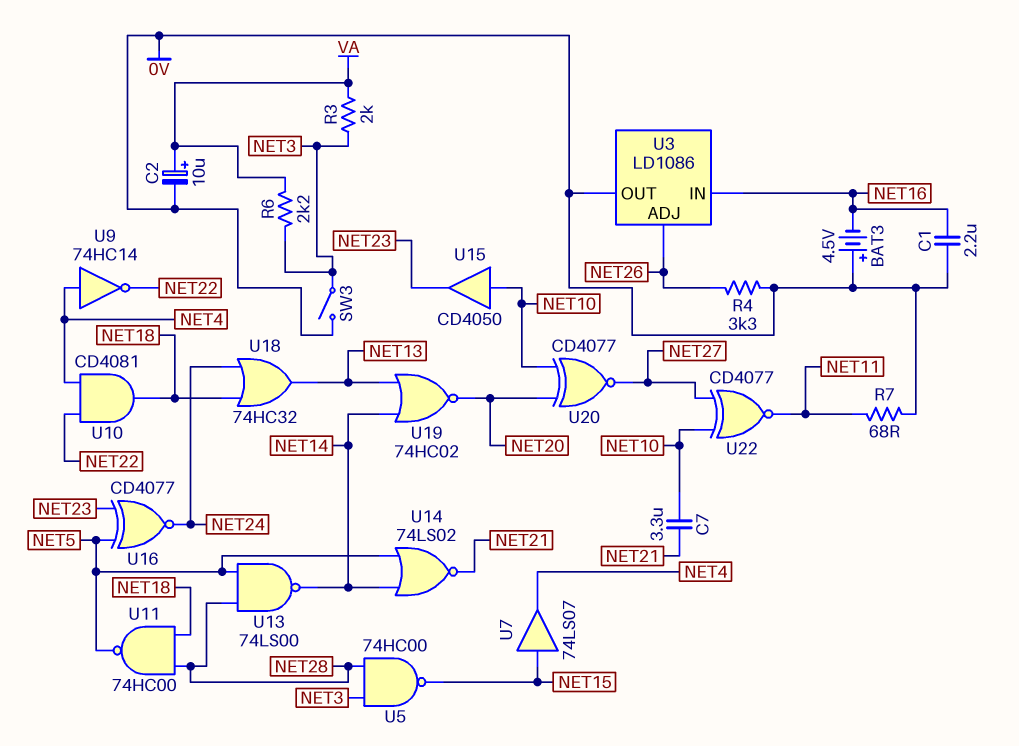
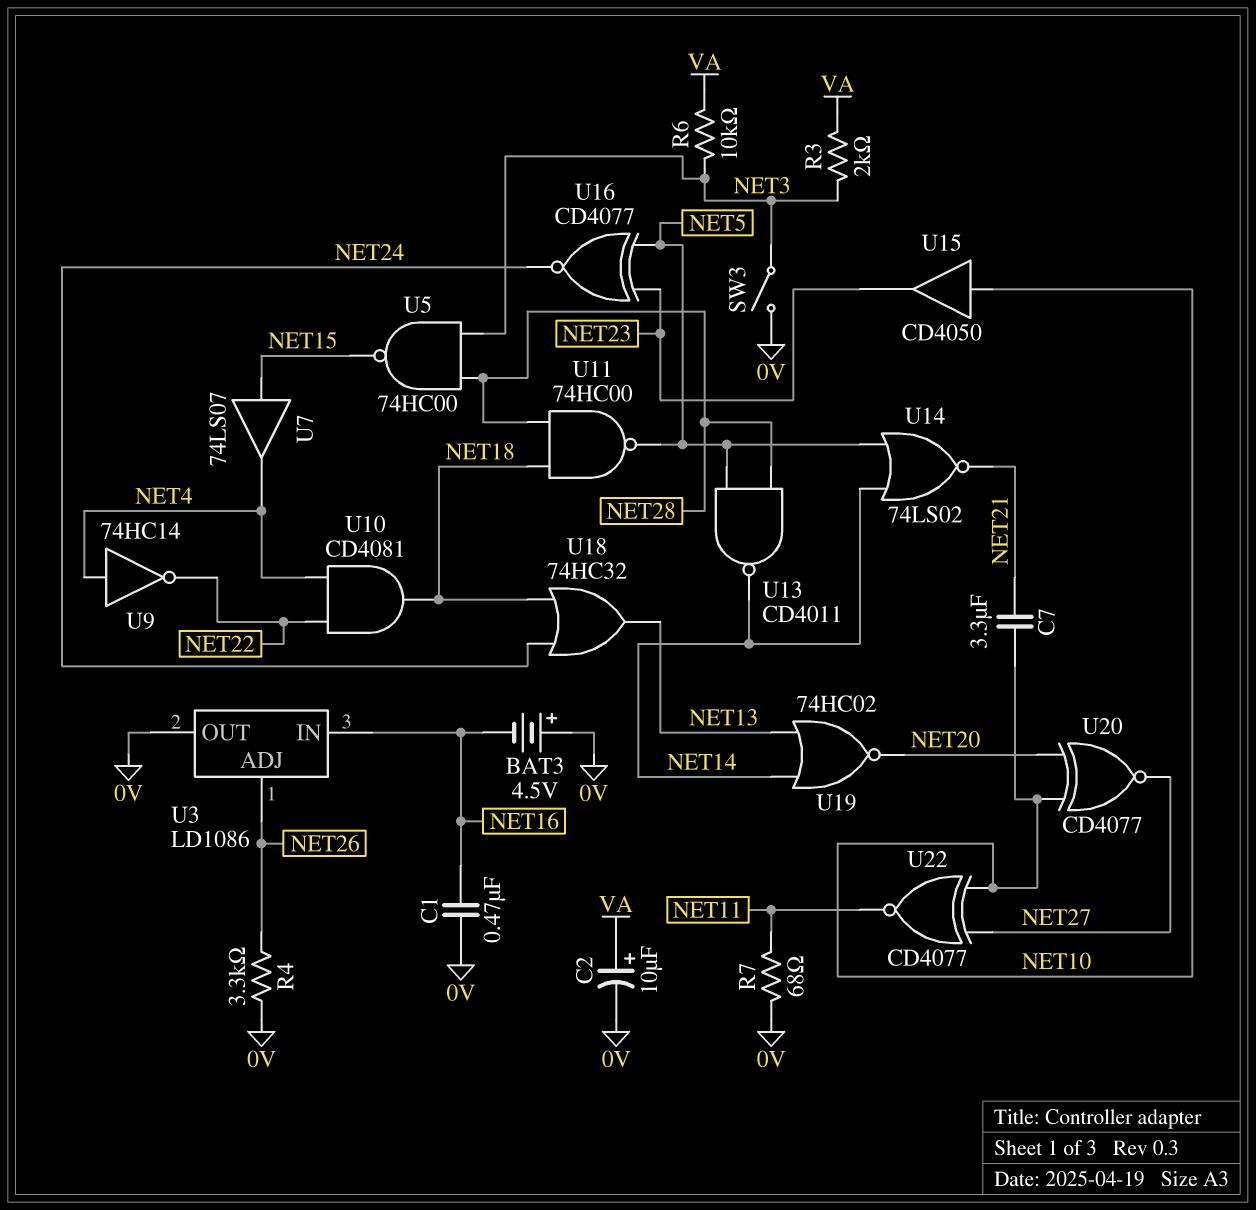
C1: 2.2uF (0V, NET16) -> 470nF (0V, NET16)
R6: 2.2k (NET3, VA) -> 10k (NET3, VA)
U13: NAND 74LS00 (in NET5, in NET28, out NET14) -> NAND CD4011 (in NET5, in NET28, out NET14)

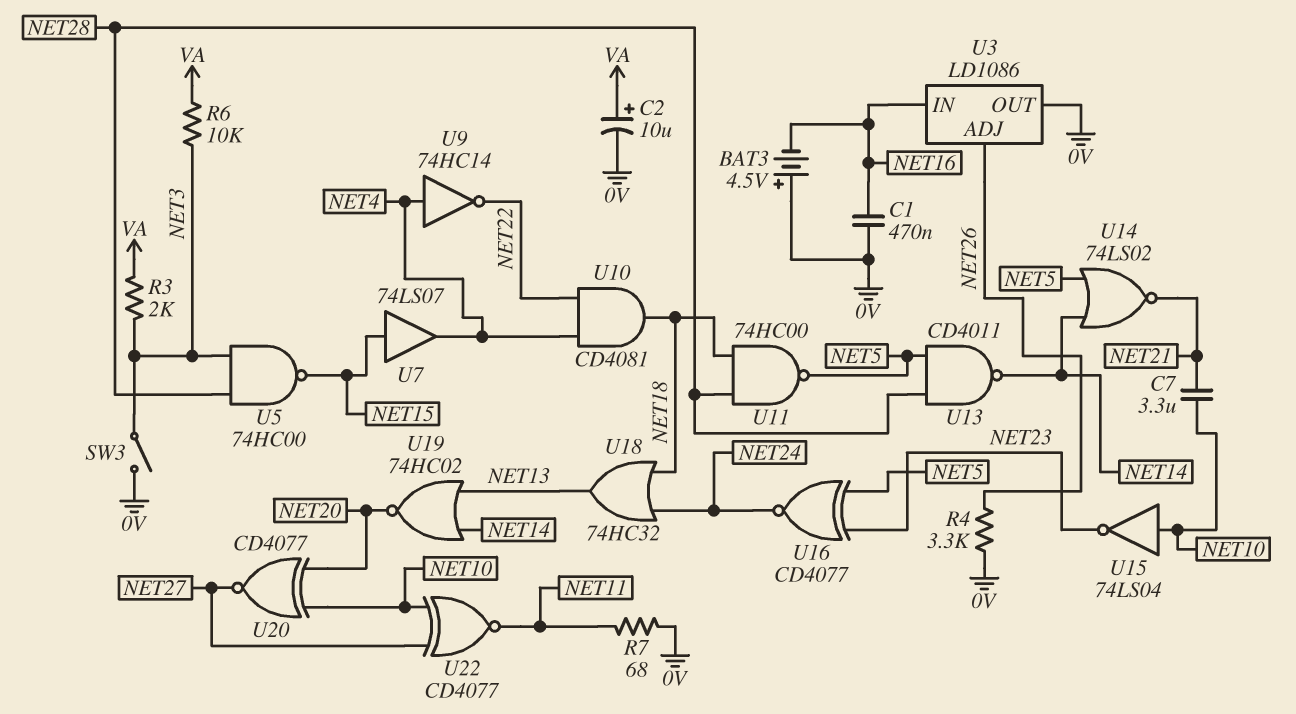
U15: buffer CD4050 (in NET10, out NET23) -> NOT 74LS04 (in NET10, out NET23)

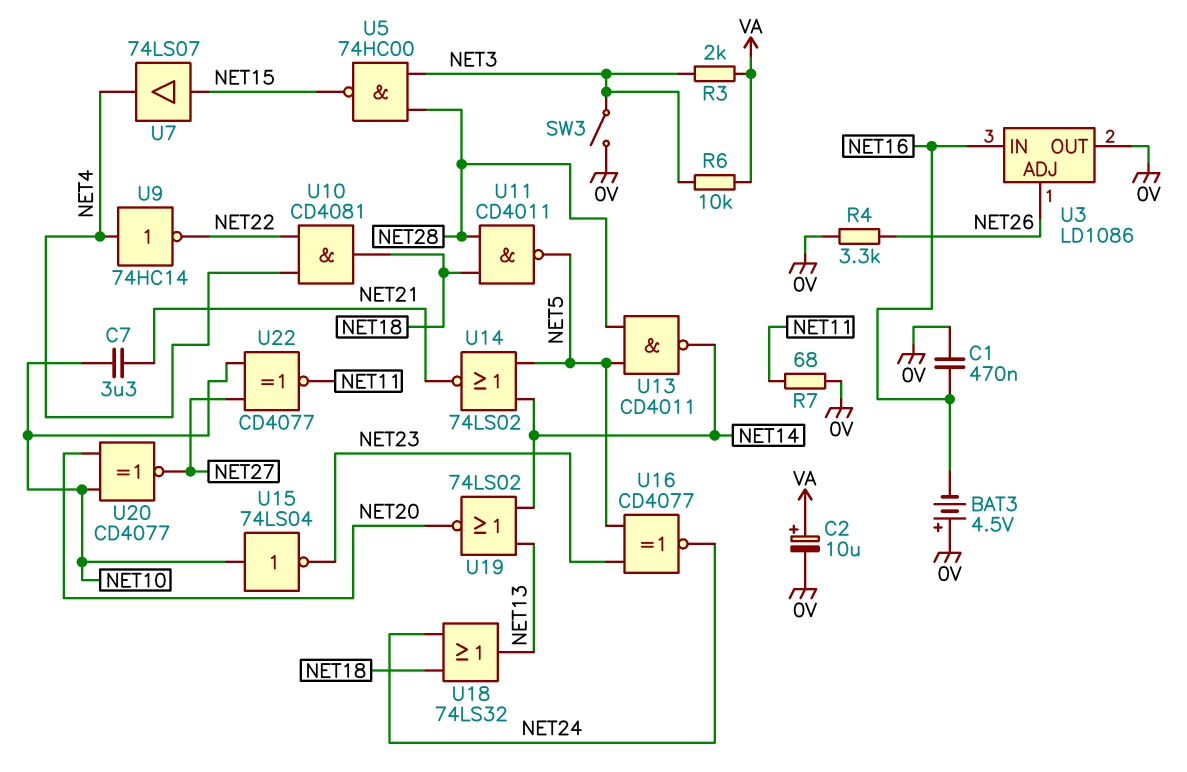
U11: NAND 74HC00 (in NET18, in NET28, out NET5) -> NAND CD4011 (in NET18, in NET28, out NET5)
U18: OR 74HC32 (in NET18, in NET24, out NET13) -> OR 74LS32 (in NET18, in NET24, out NET13)
U19: NOR 74HC02 (in NET13, in NET14, out NET20) -> NOR 74LS02 (in NET13, in NET14, out NET20)

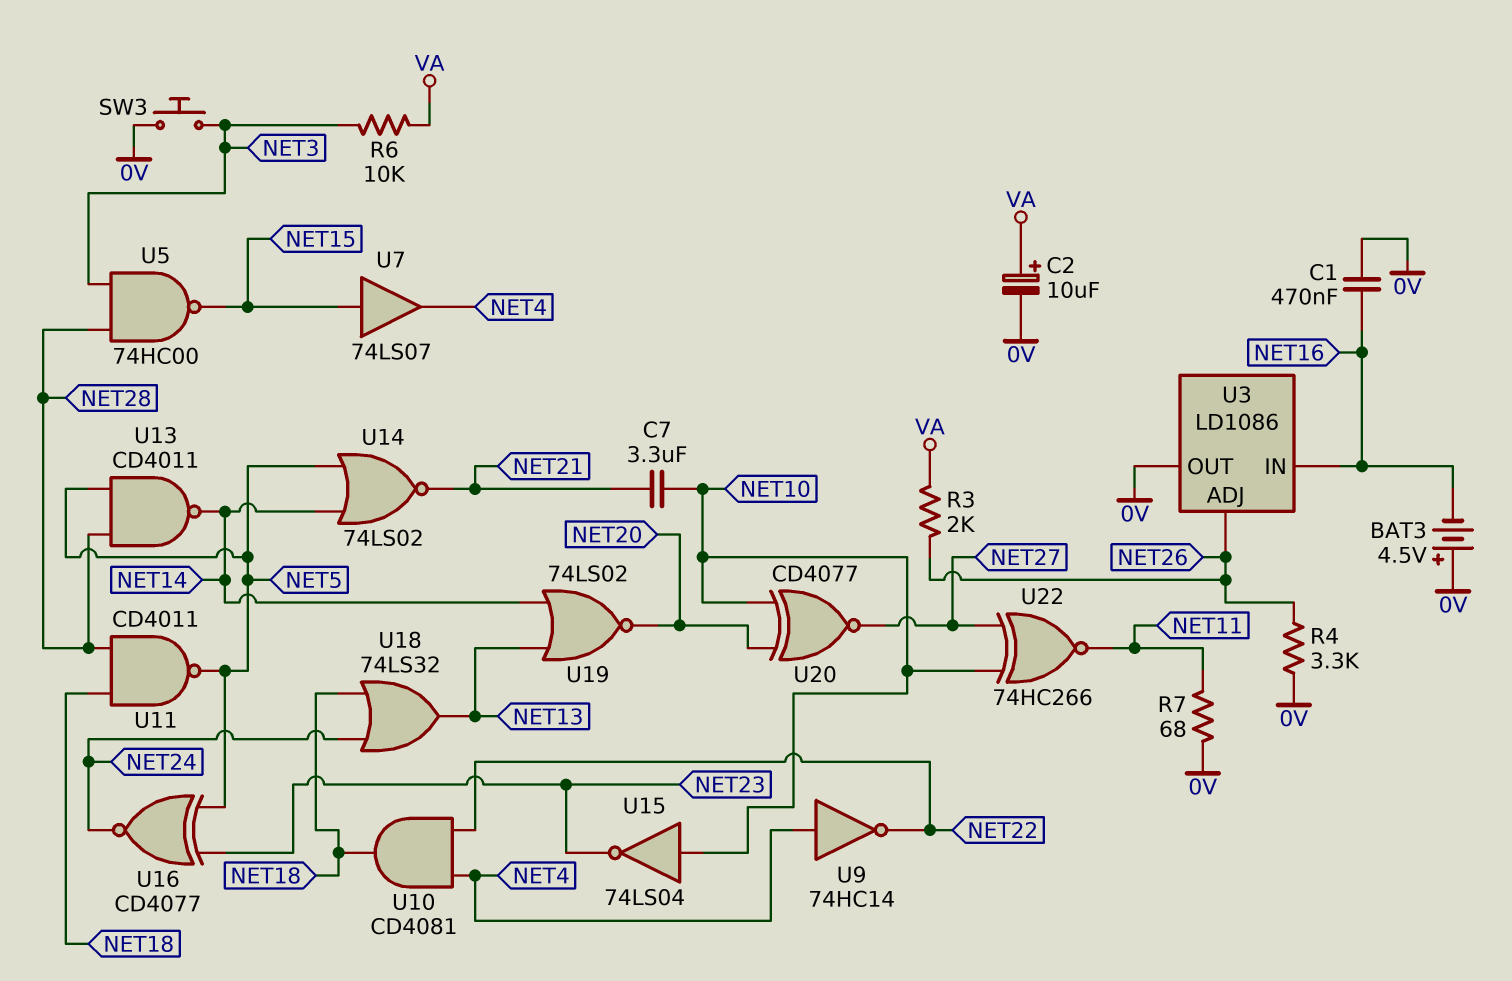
R3: 2k (NET3, VA) -> 2k (NET26, VA)
SW3: switch (0V, NET3) -> button (0V, NET3)
U22: XNOR CD4077 (in NET10, in NET27, out NET11) -> XNOR 74HC266 (in NET10, in NET27, out NET11)

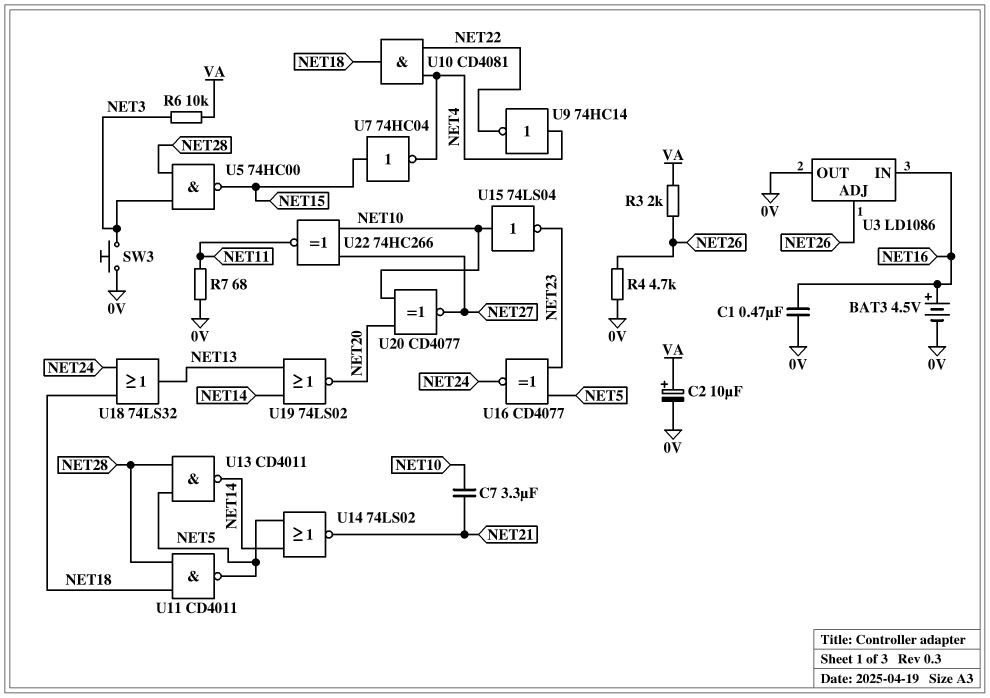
BAT3: 4.5V (plus 0V, minus NET16) -> 4.5V (plus NET16, minus 0V)
R4: 3.3k (0V, NET26) -> 4.7k (0V, NET26)
U7: buffer 74LS07 (in NET15, out NET4) -> NOT 74HC04 (in NET15, out NET4)

